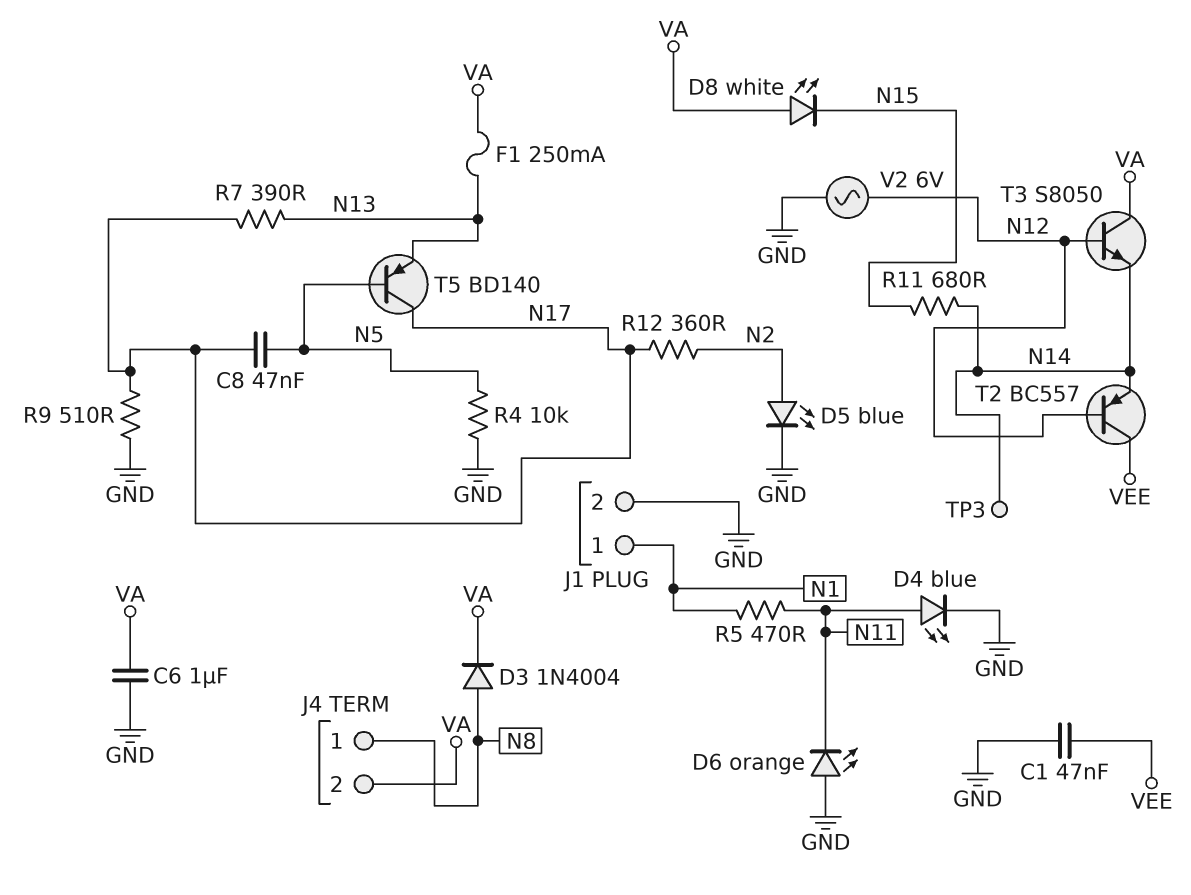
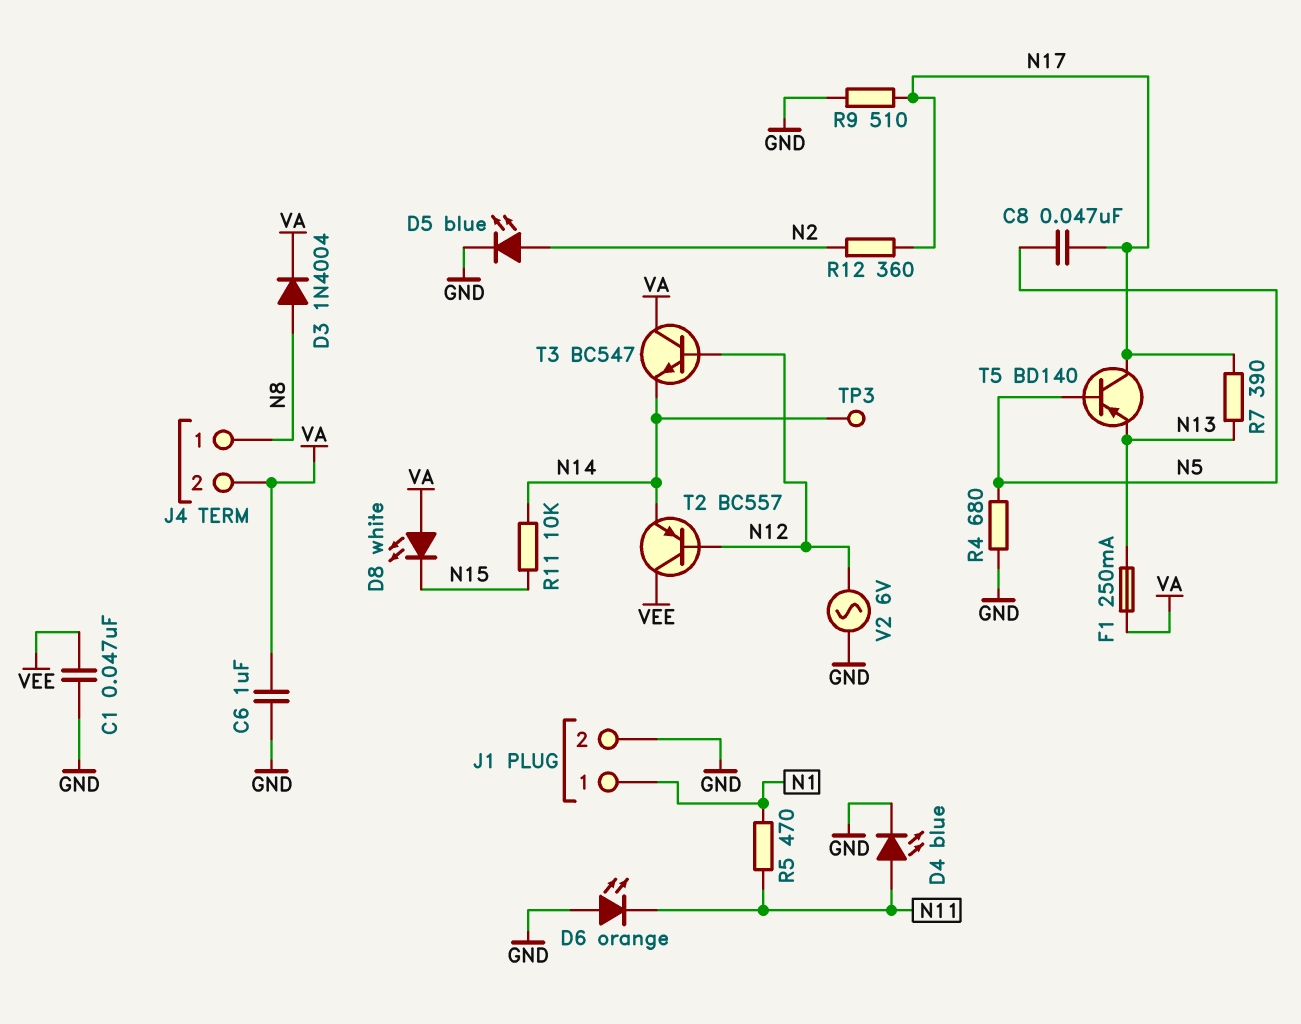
R4: 10k (GND, N5) -> 680 (GND, N5)
R11: 680 (N14, N15) -> 10k (N14, N15)
T3: NPN S8050 (B N12, C VA, E N14) -> NPN BC547 (B N12, C VA, E N14)

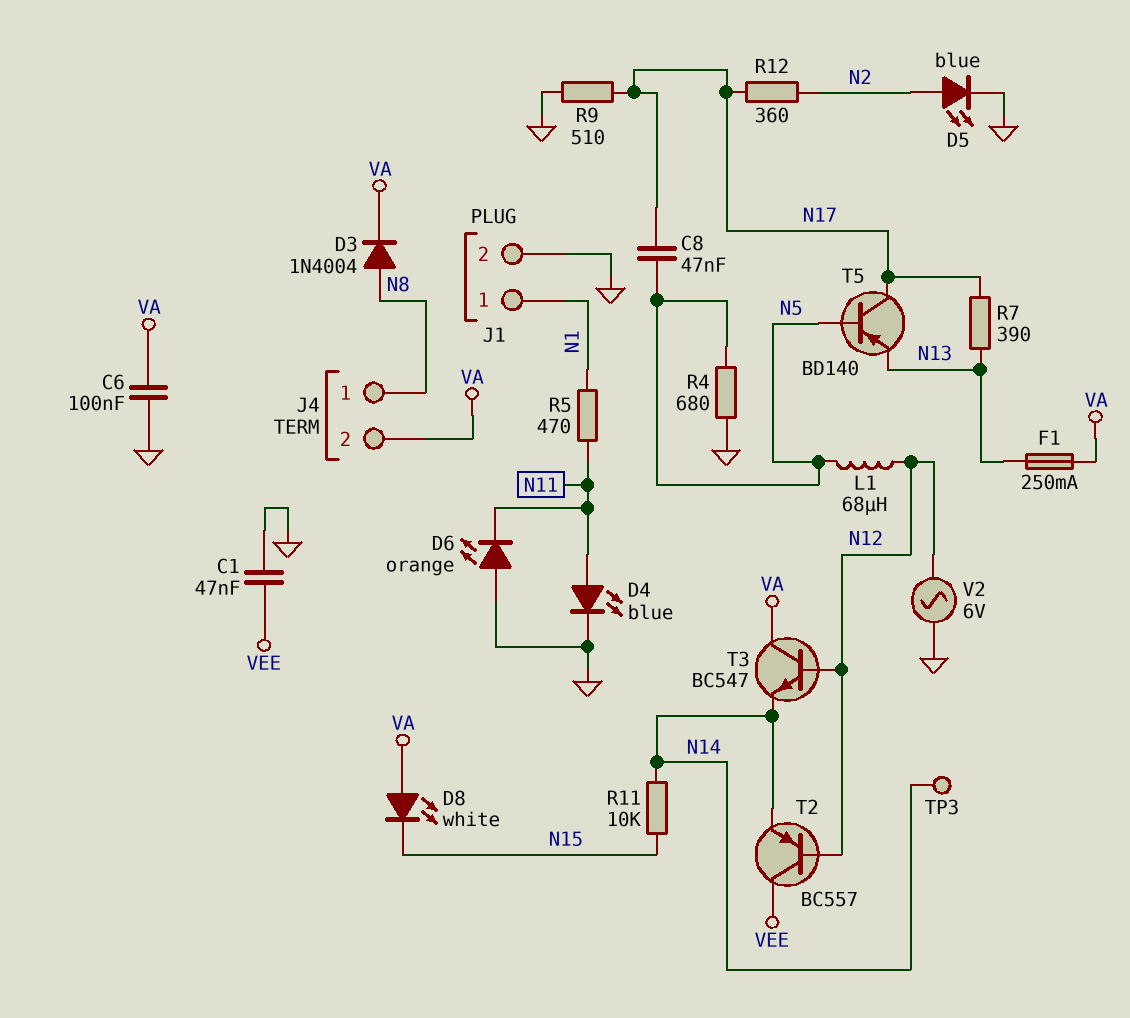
C6: 1uF (GND, VA) -> 100nF (GND, VA)
L1: none -> 68uH (N5, N12)

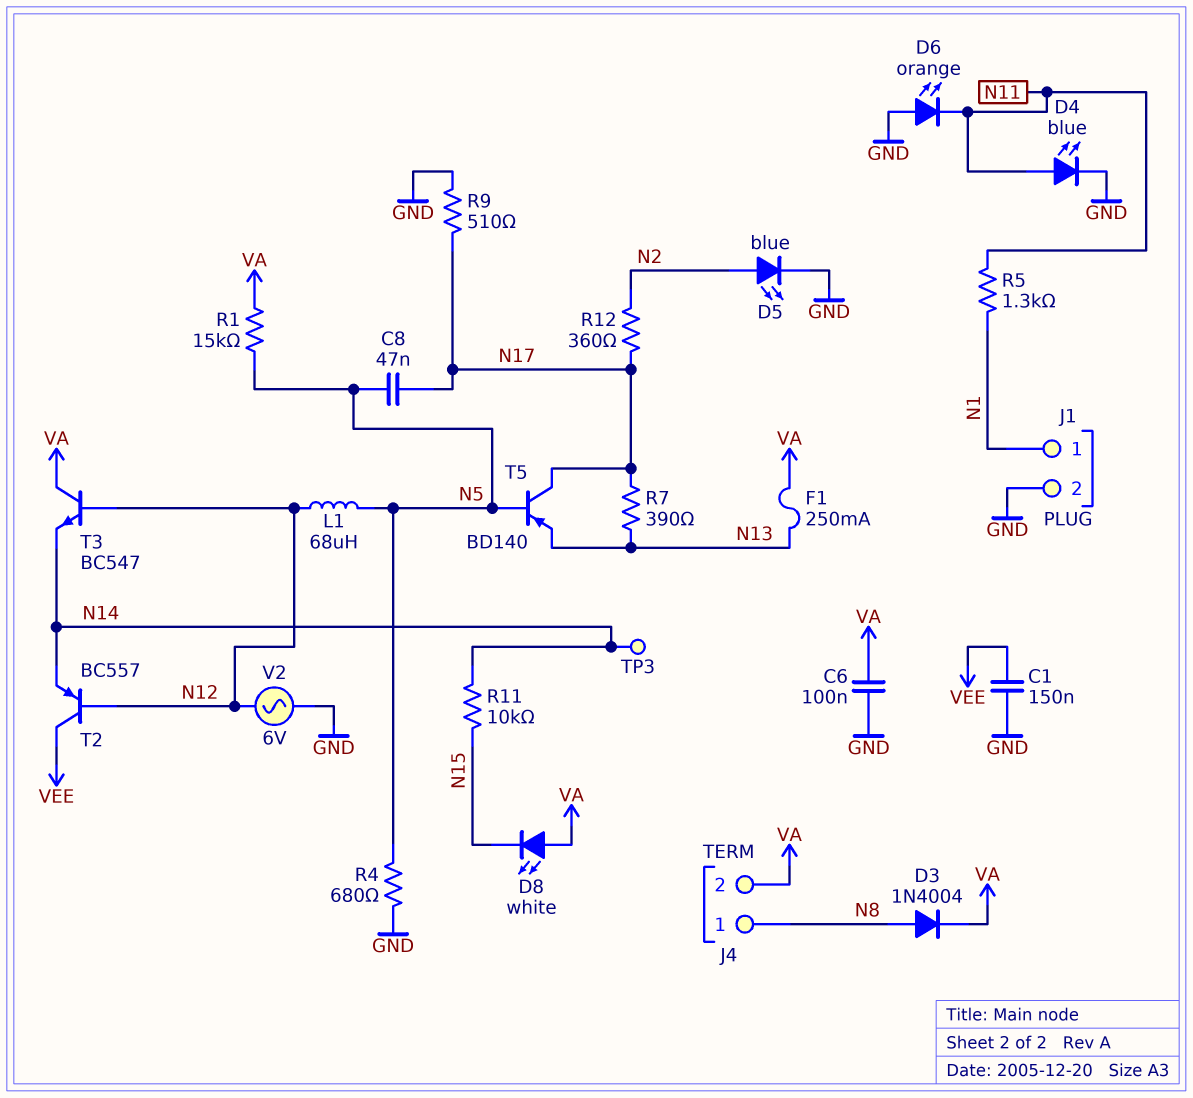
C1: 47nF (GND, VEE) -> 150nF (GND, VEE)
R1: none -> 15k (N5, VA)
R5: 470 (N1, N11) -> 1.3k (N1, N11)

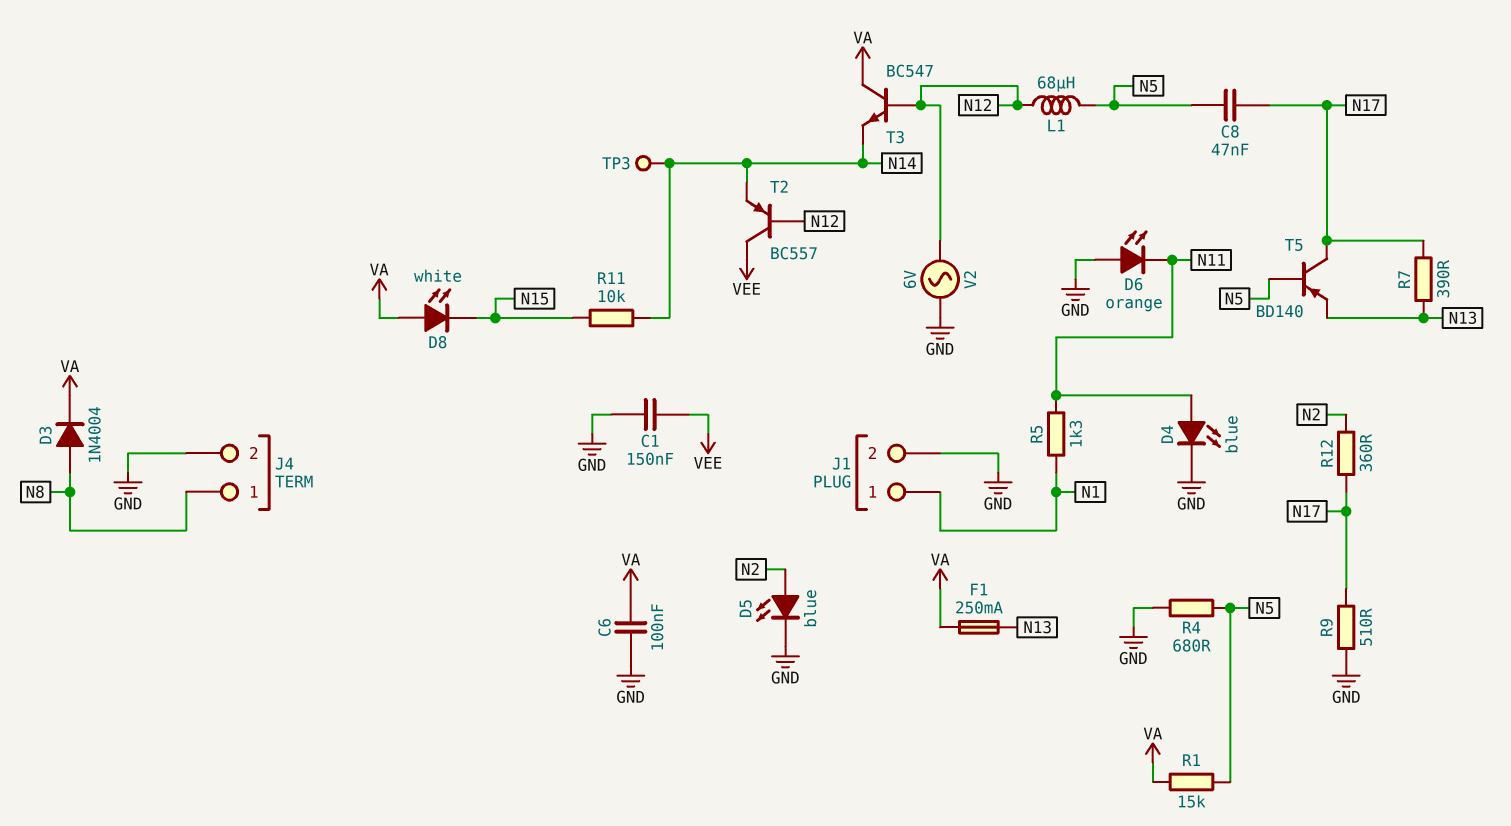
J4 pin 2: VA -> GND

